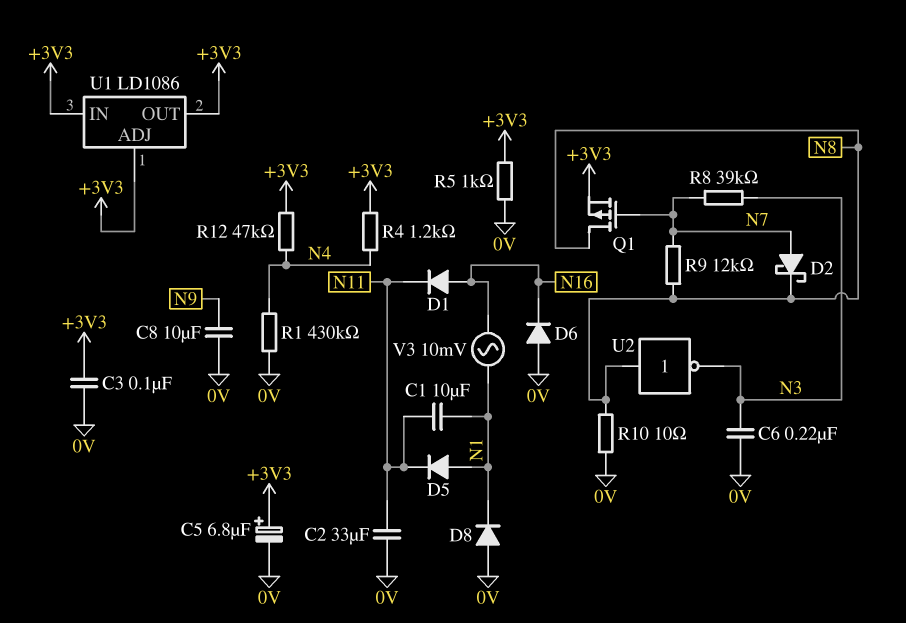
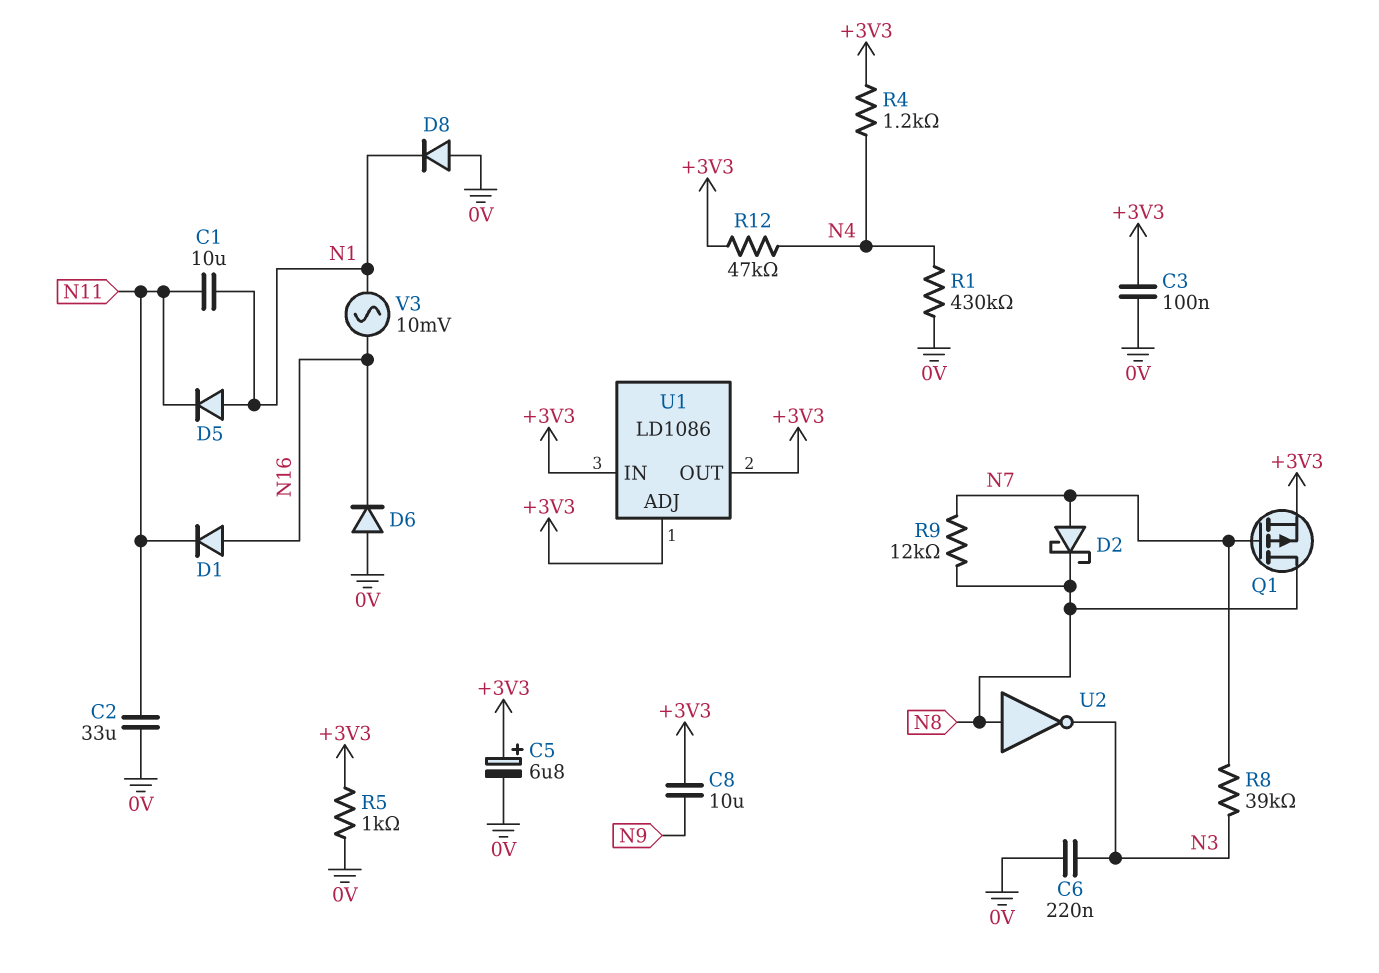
C8: 10uF (0V, N9) -> 10uF (+3V3, N9)
R10: 10 (0V, N8) -> none

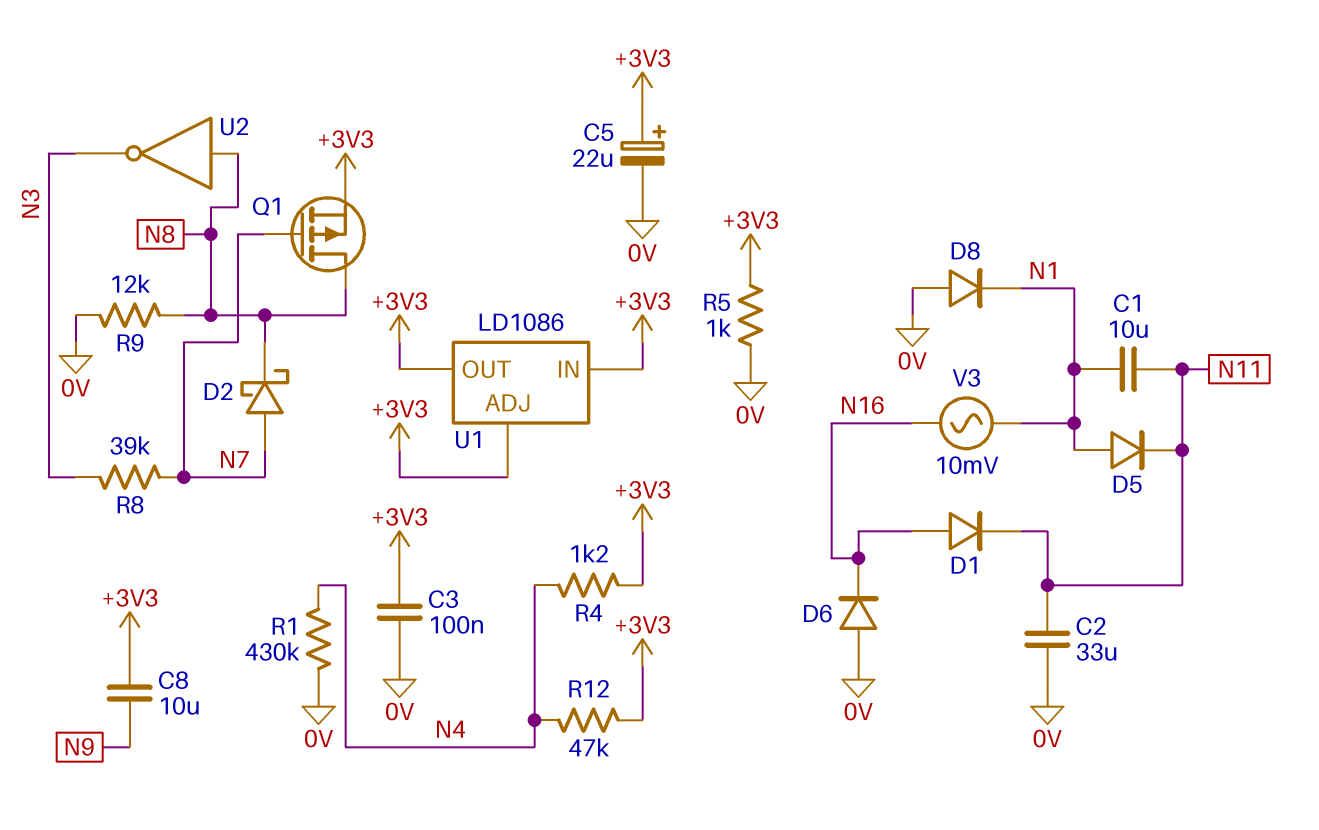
C5: 6.8uF (plus +3V3, minus 0V) -> 22uF (plus +3V3, minus 0V)
C6: 220nF (0V, N3) -> none
R9: 12k (N7, N8) -> 12k (0V, N8)

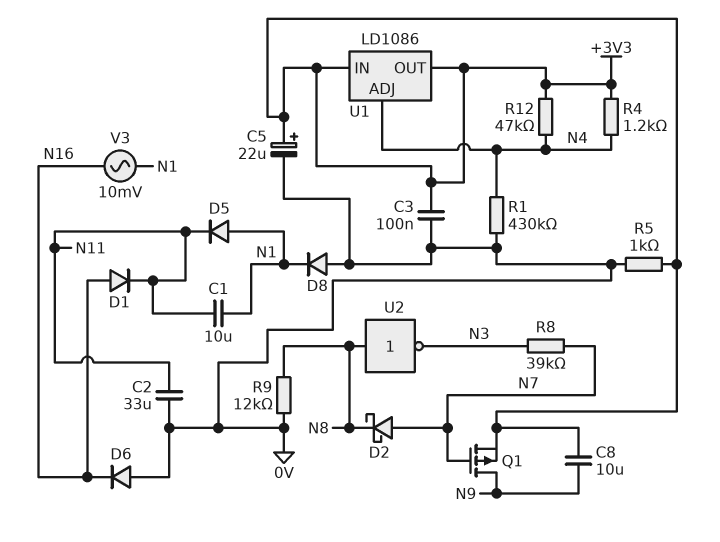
Q1: PMOS (G N7, D N8, S +3V3) -> PMOS (G N7, D N9, S +3V3)
U1 pin ADJ: +3V3 -> N4

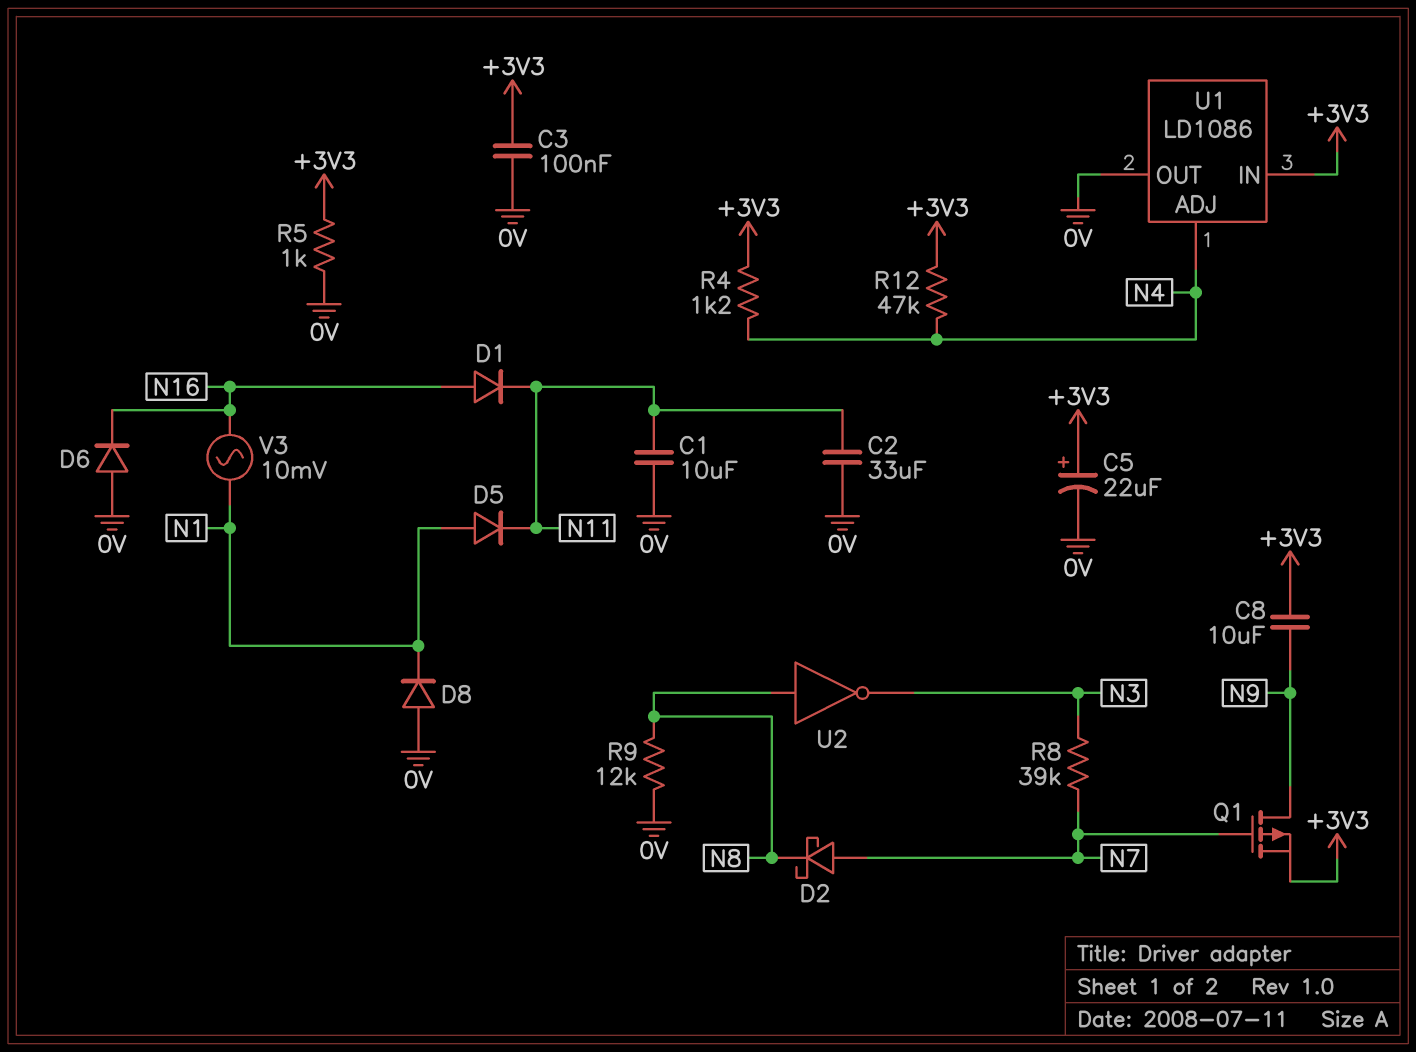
C1: 10uF (N1, N11) -> 10uF (0V, N11)
R1: 430k (0V, N4) -> none
U1 pin OUT: +3V3 -> 0V

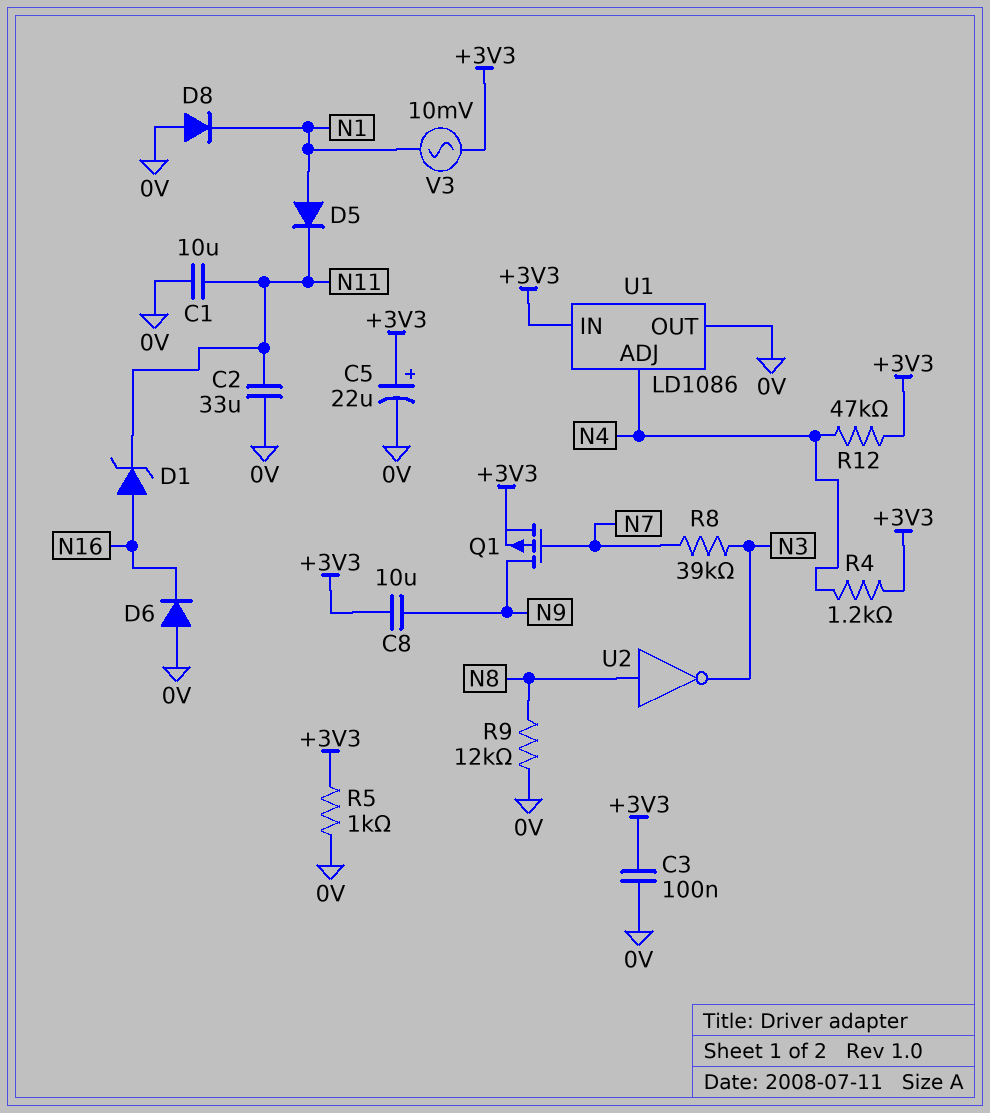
D1: diode (A N16, K N11) -> zener (A N16, K N11)
D2: schottky (A N7, K N8) -> none
V3: AC 10mV (N1, N16) -> AC 10mV (+3V3, N1)

